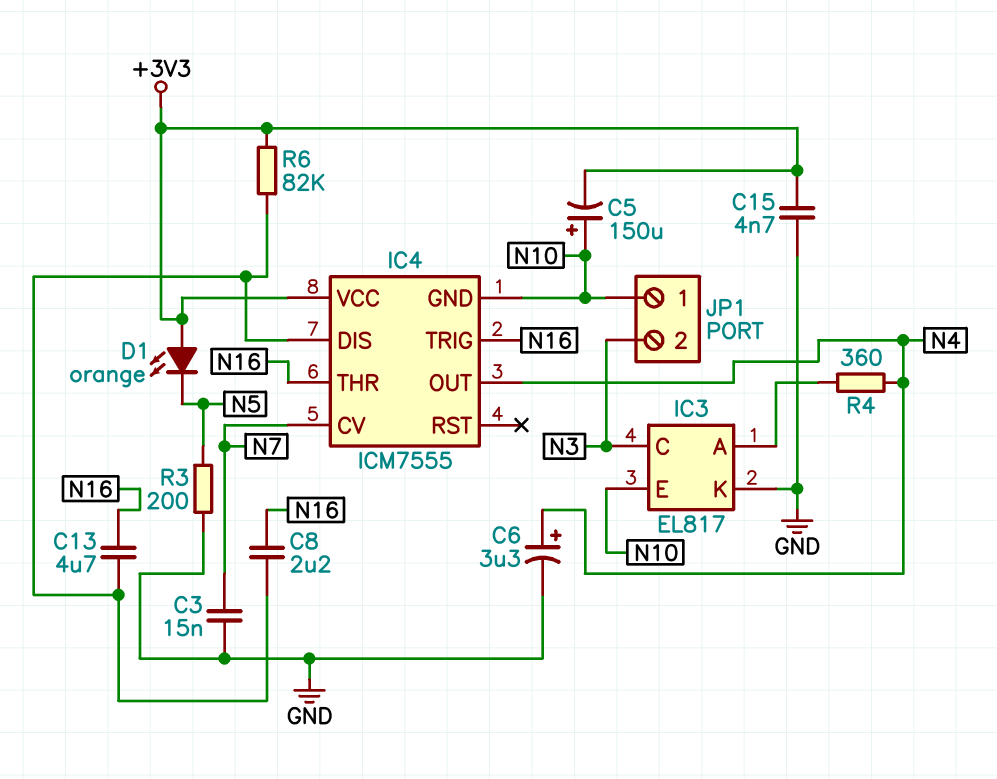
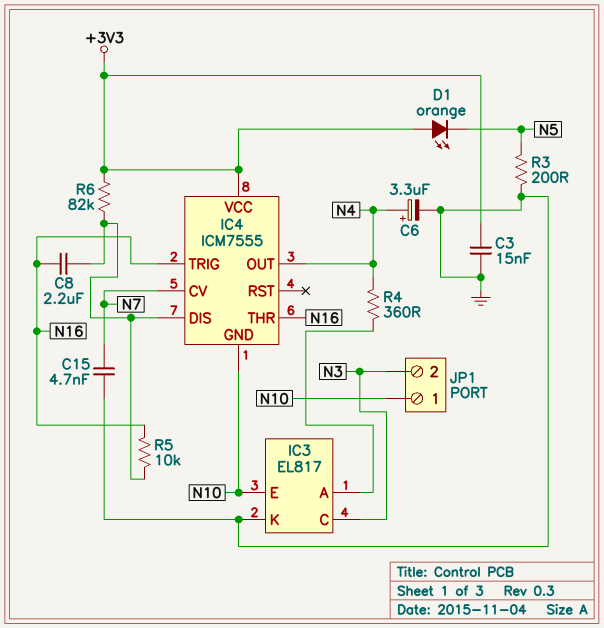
C3: 15nF (GND, N7) -> 15nF (+3V3, GND)
C5: 150uF (plus N10, minus +3V3) -> none
C13: 4.7uF (IC4/DIS, N16) -> none
C15: 4.7nF (+3V3, GND) -> 4.7nF (GND, N7)
R5: none -> 10k (IC4/DIS, N16)

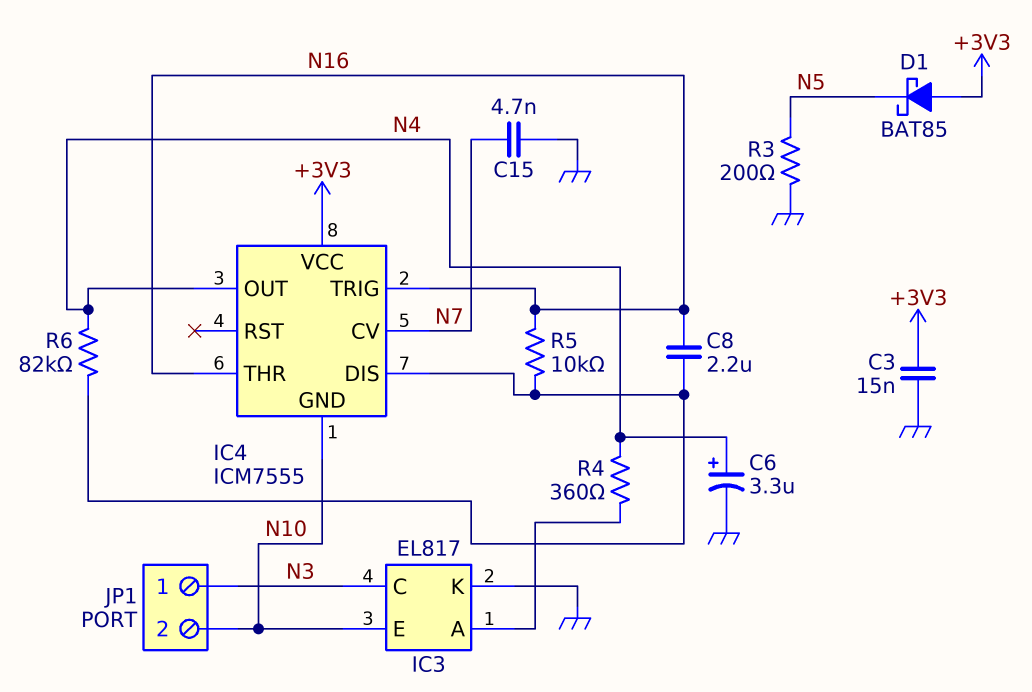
D1: LED orange (A +3V3, K N5) -> schottky BAT85 (A +3V3, K N5)
JP1 pin 1: N10 -> N3
JP1 pin 2: N3 -> N10
R6: 82k (+3V3, IC4/DIS) -> 82k (IC4/DIS, N4)

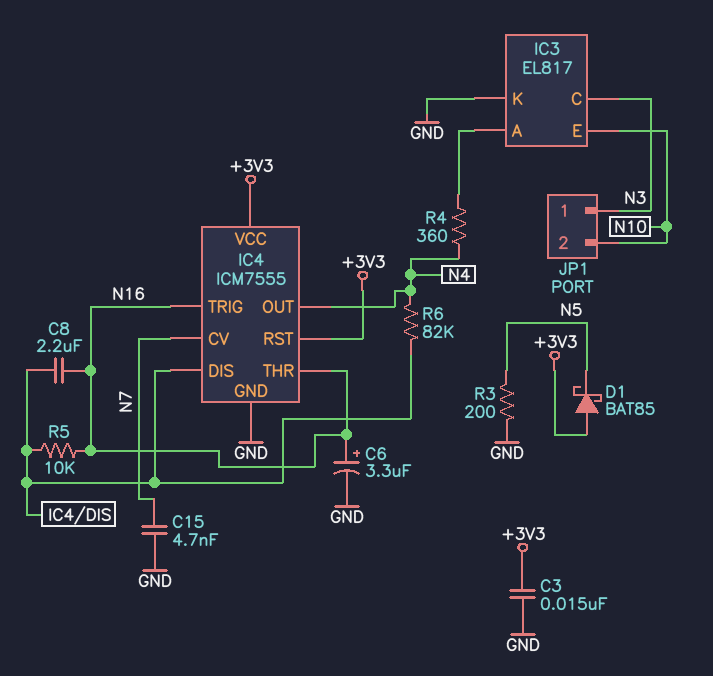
C6: 3.3uF (plus N4, minus GND) -> 3.3uF (plus N16, minus GND)
IC4 pin GND: N10 -> GND
IC4 pin RST: none -> +3V3

